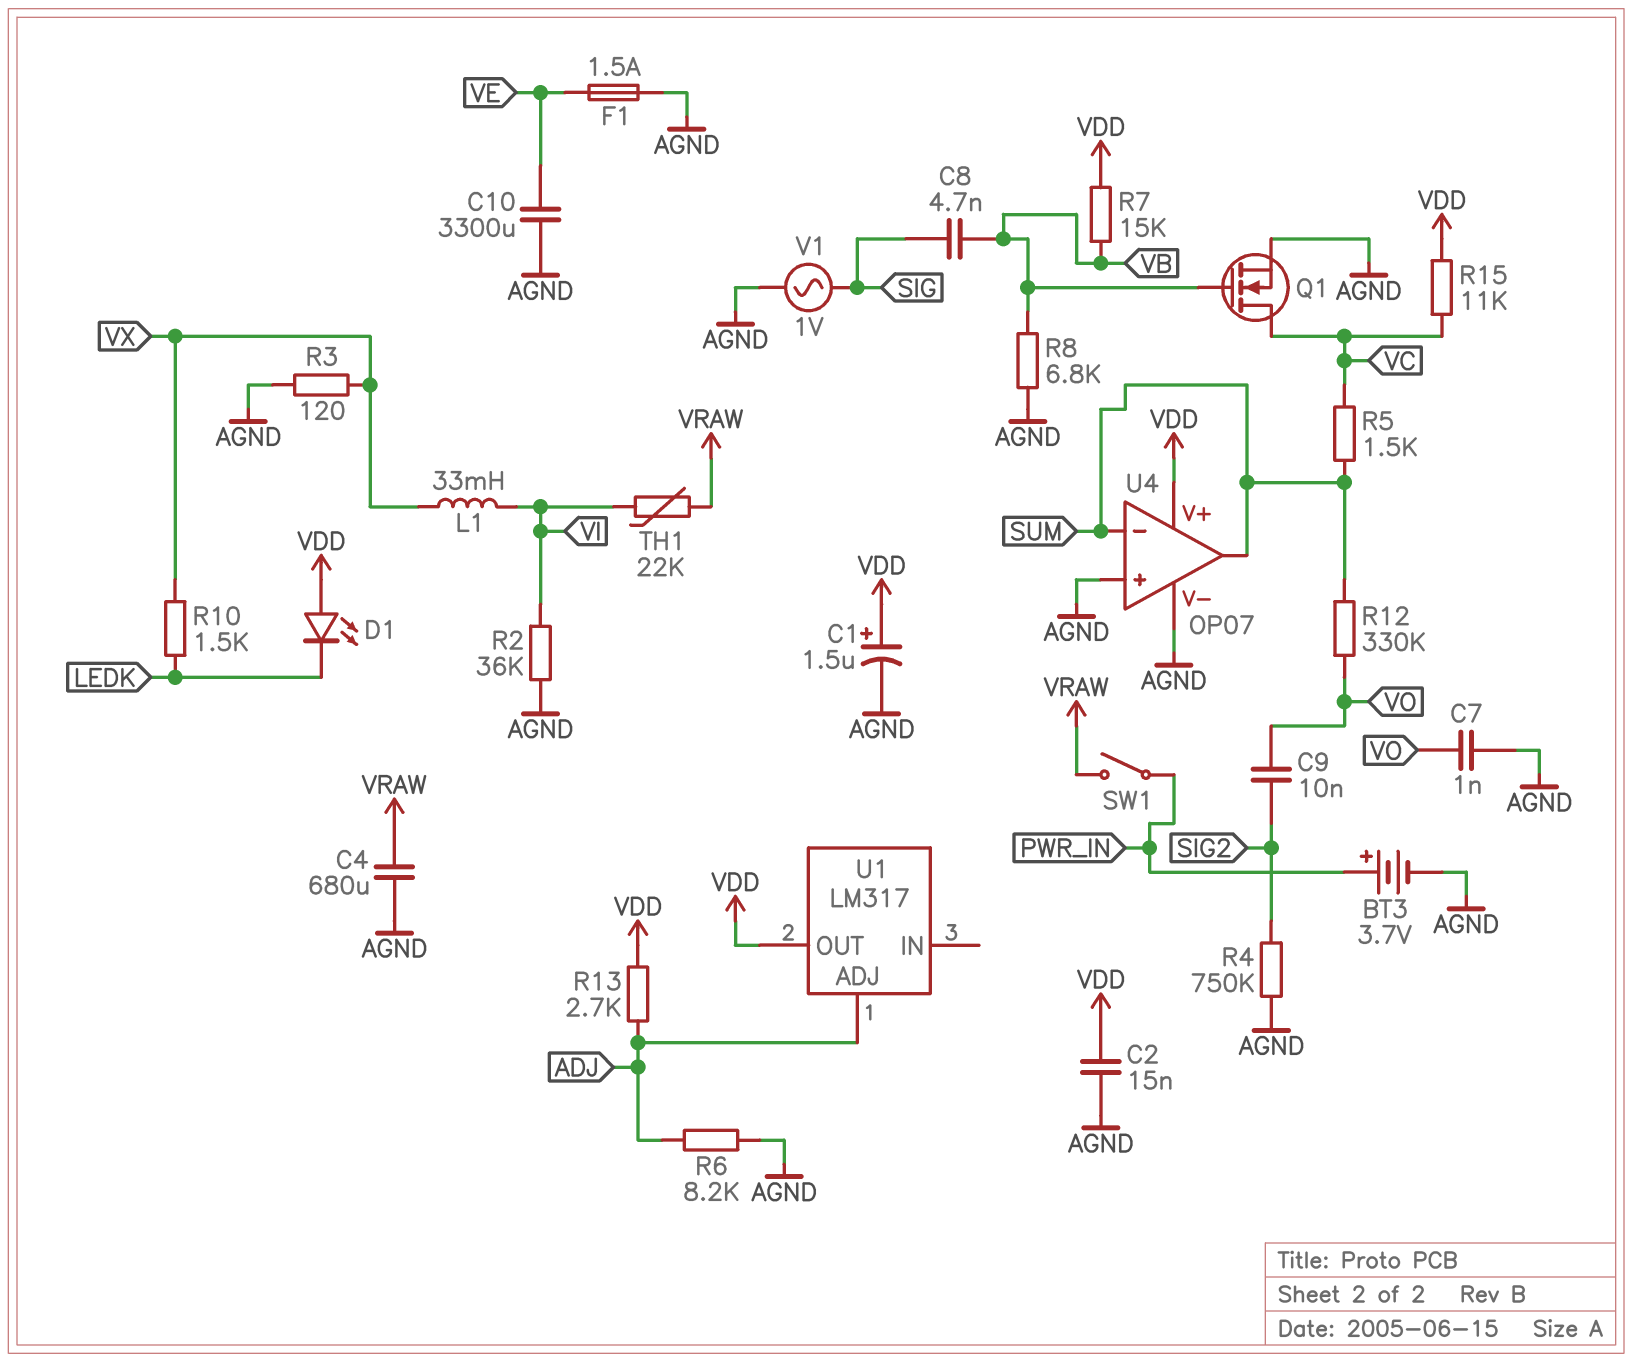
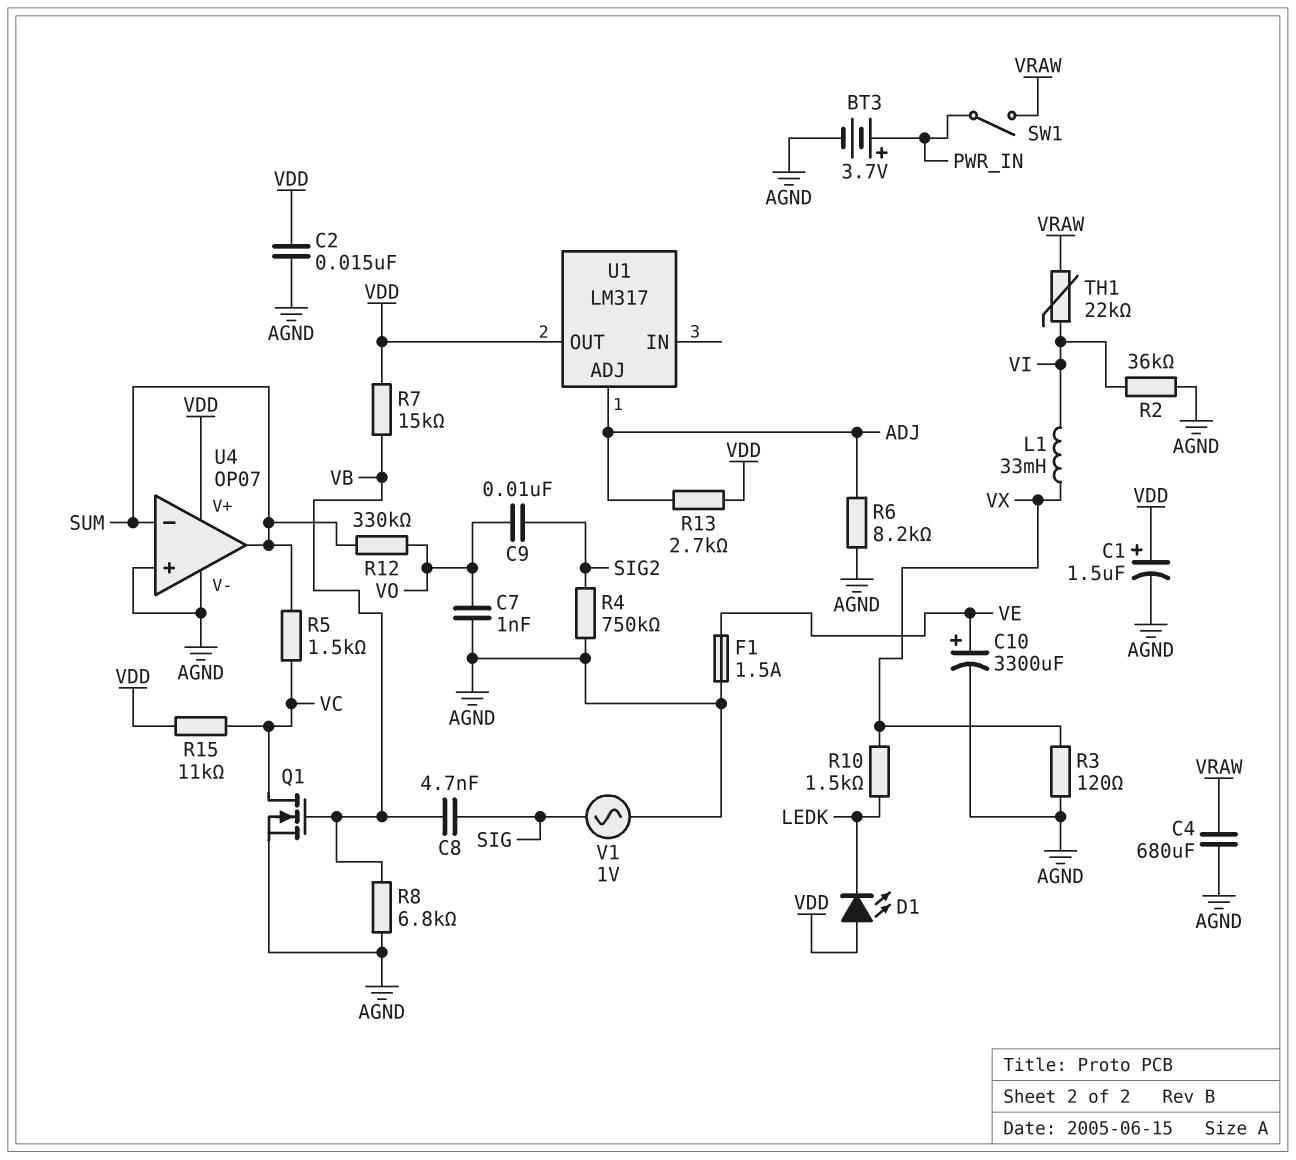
C10: 3300uF (AGND, VE) -> 3300uF (plus VE, minus AGND)

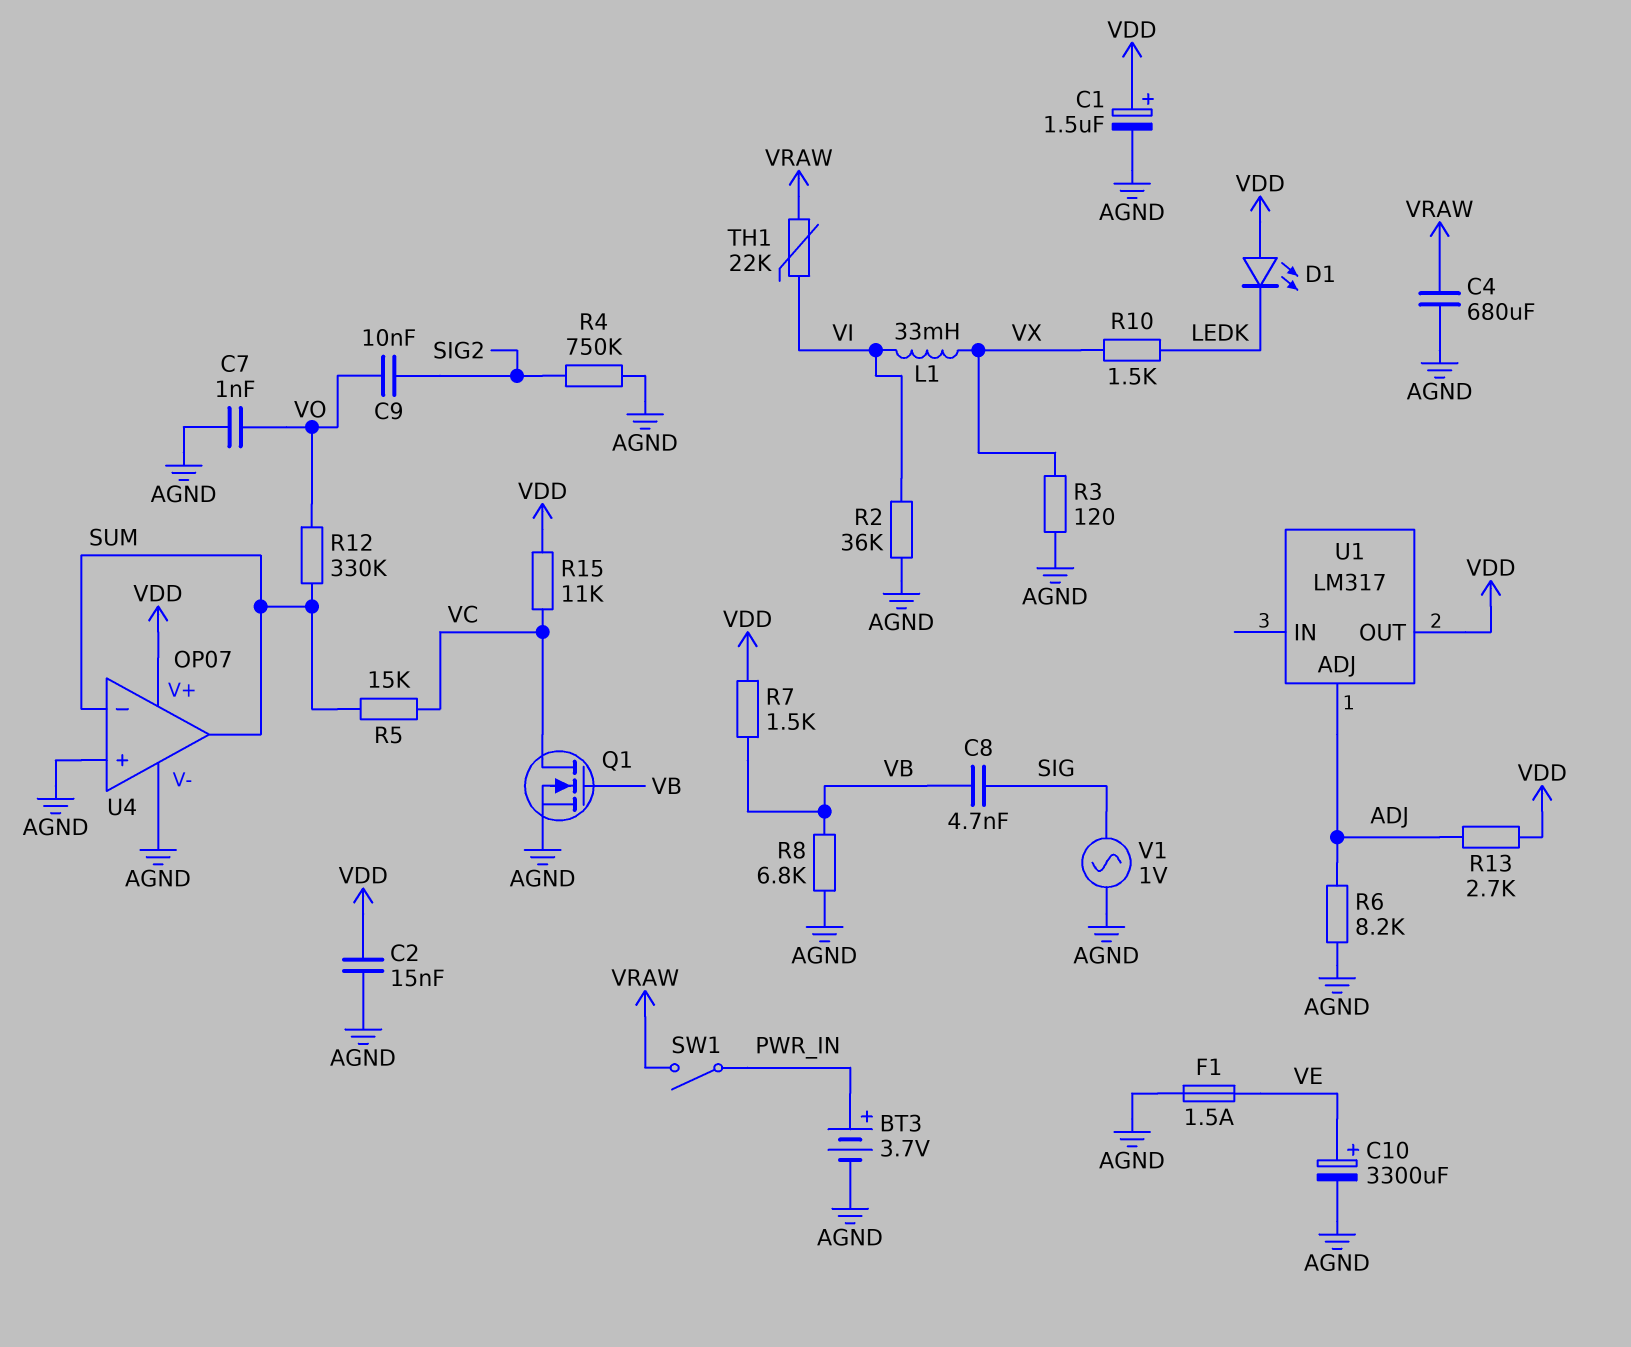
R5: 1.5k (SUM, VC) -> 15k (SUM, VC)
R7: 15k (VB, VDD) -> 1.5k (VB, VDD)

